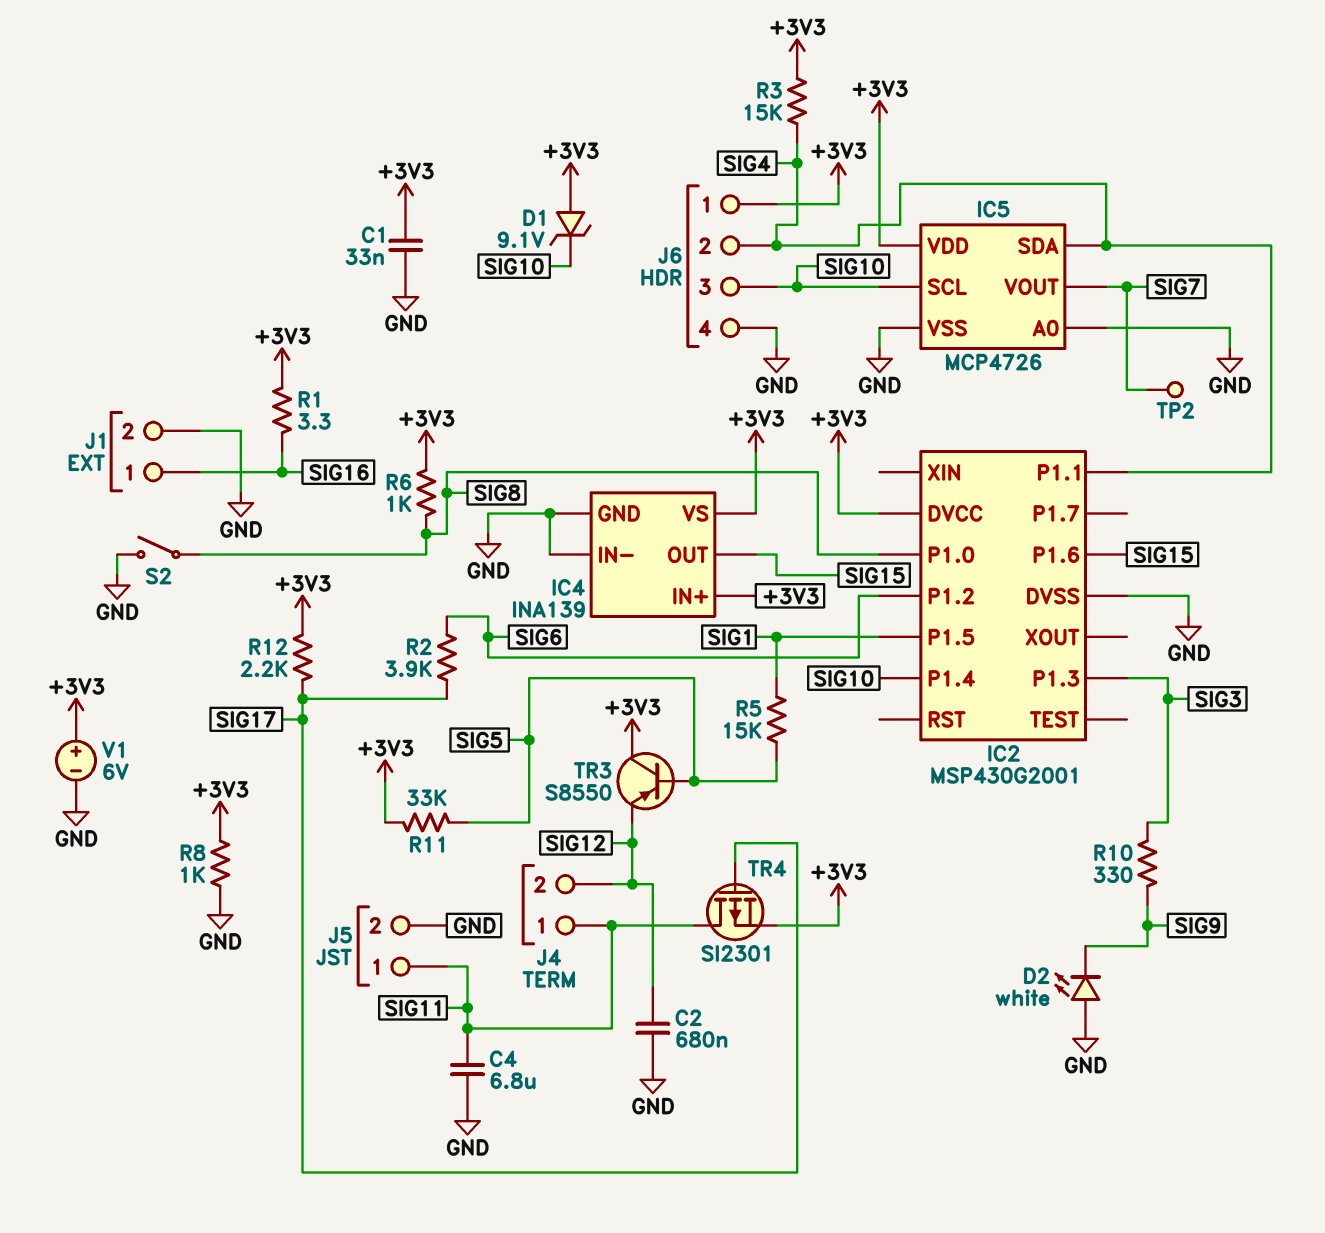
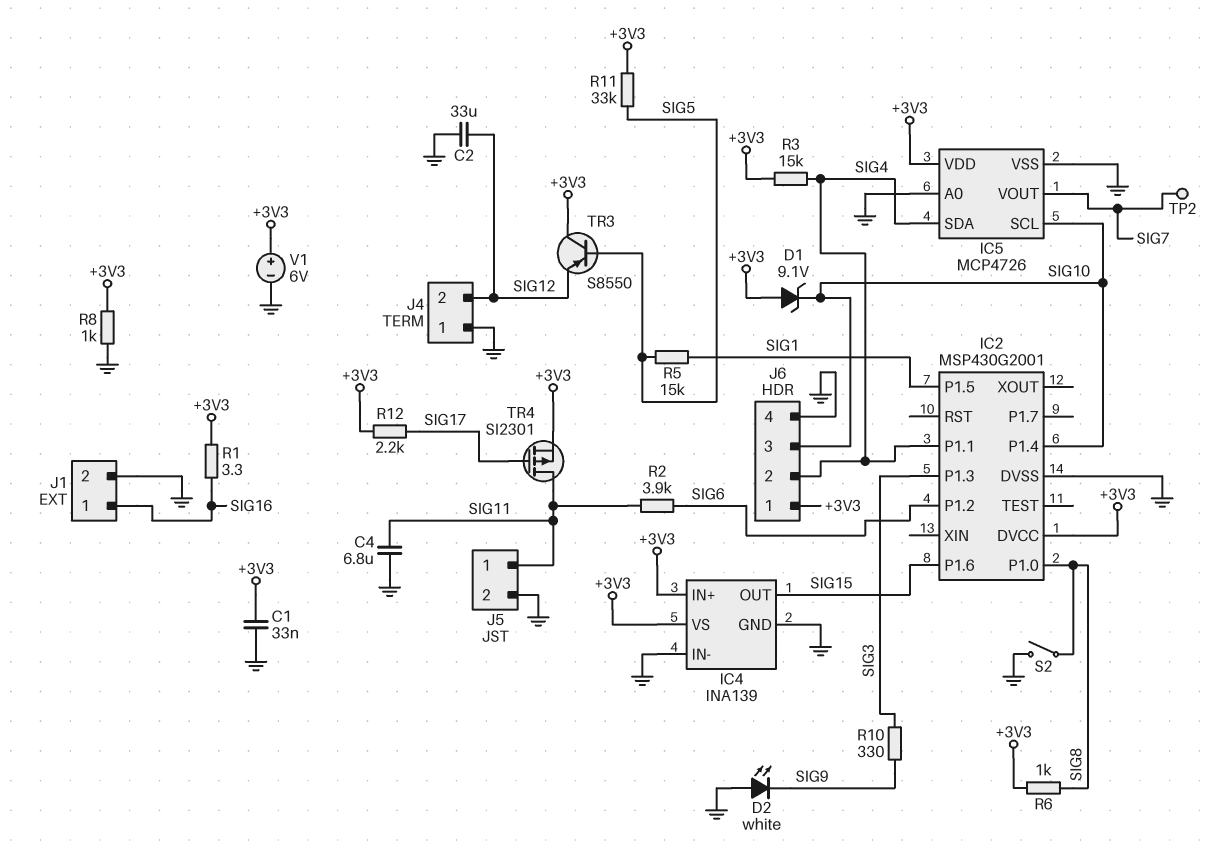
C2: 680nF (GND, SIG12) -> 33uF (GND, SIG12)
J4 pin 1: SIG11 -> GND
R2: 3.9k (SIG6, SIG17) -> 3.9k (SIG6, SIG11)

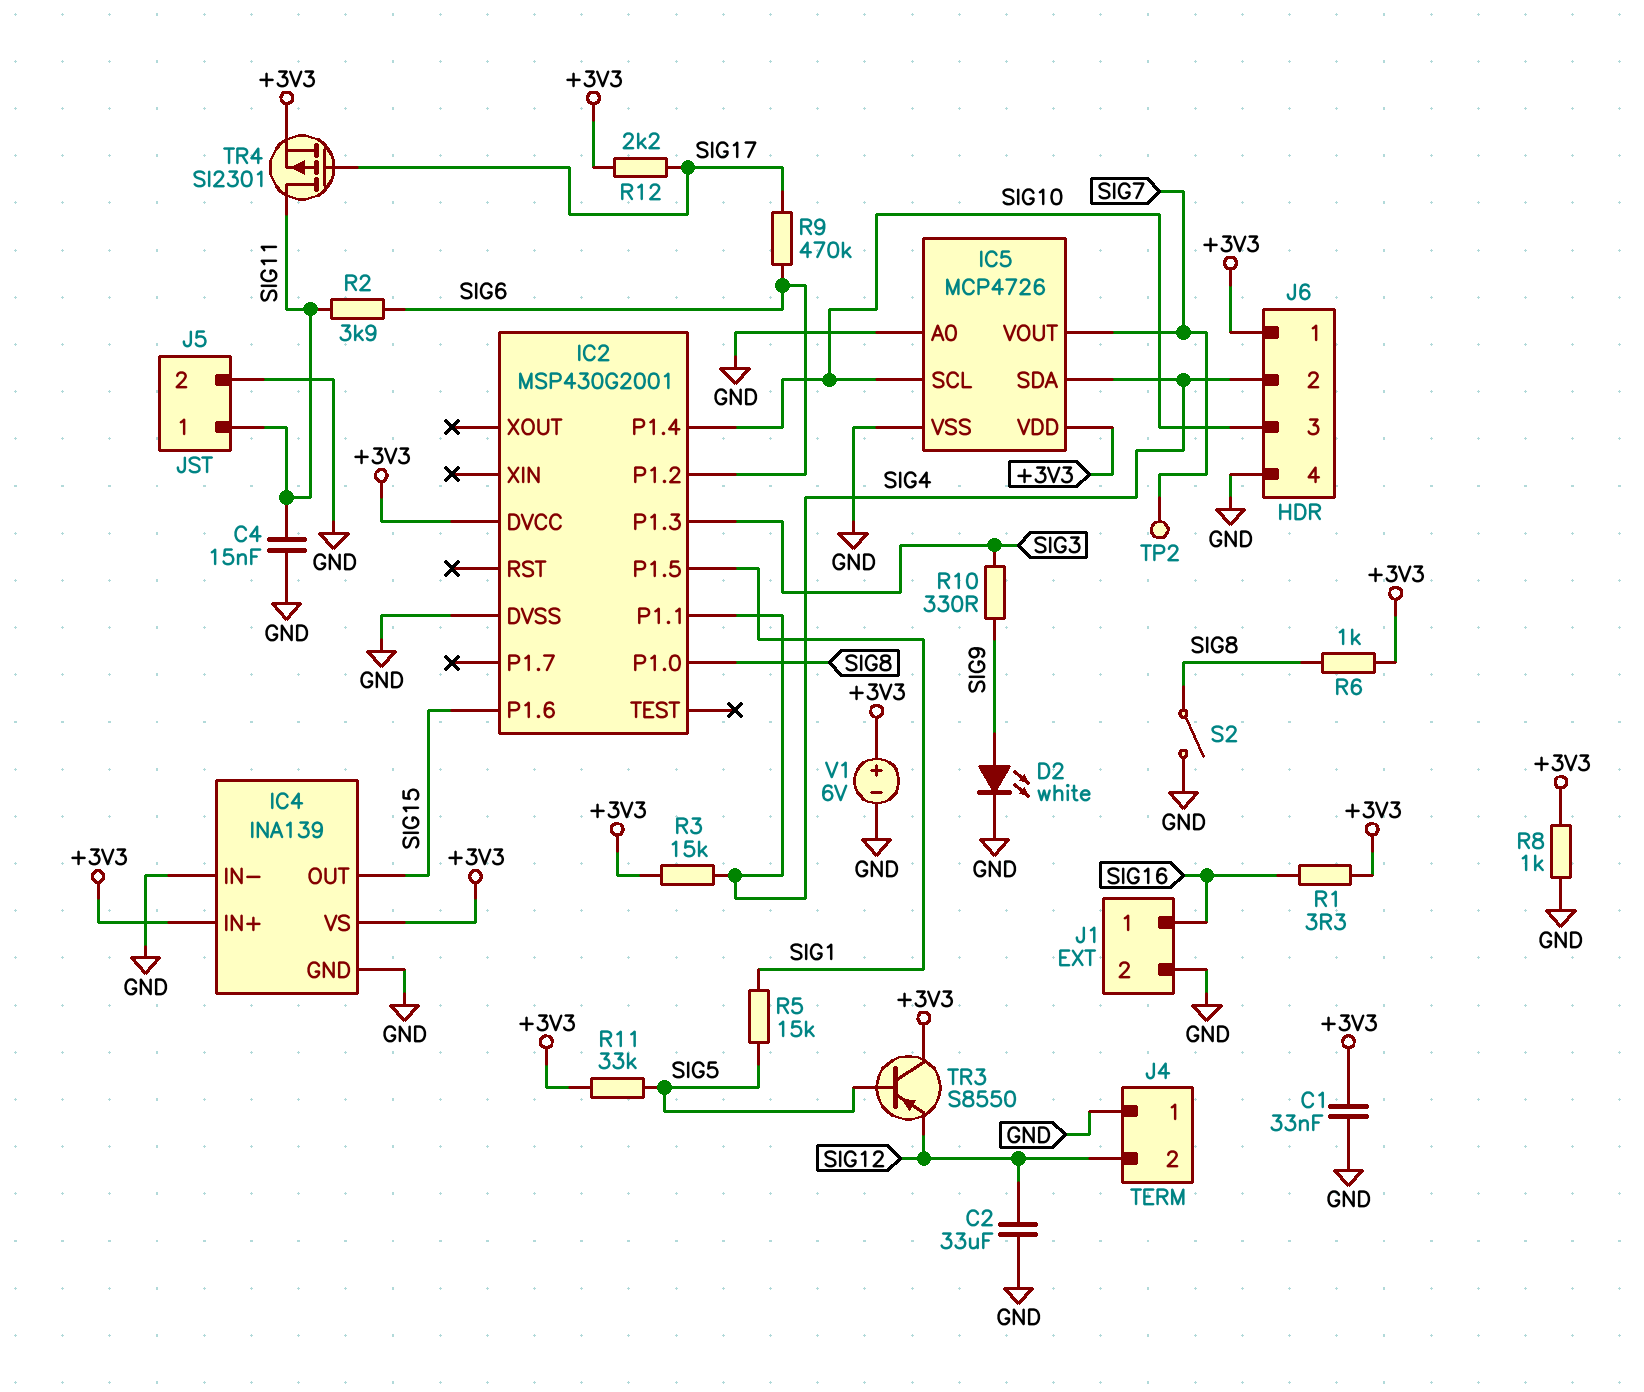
C4: 6.8uF (GND, SIG11) -> 15nF (GND, SIG11)
D1: zener 9.1V (A +3V3, K SIG10) -> none
D2: LED white (A GND, K SIG9) -> LED white (A SIG9, K GND)
R9: none -> 470k (SIG6, SIG17)

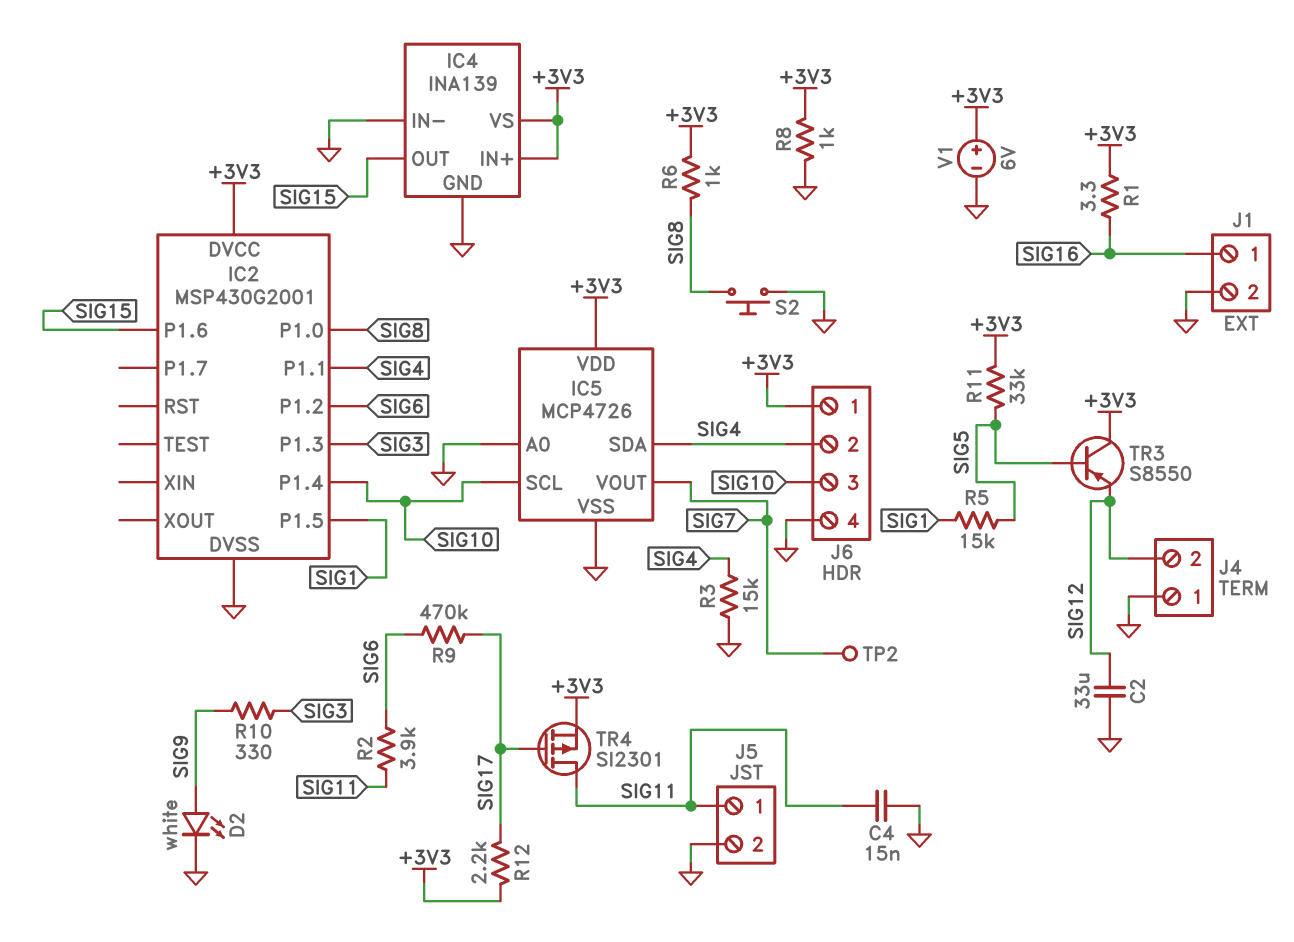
C1: 33nF (+3V3, GND) -> none
R3: 15k (+3V3, SIG4) -> 15k (GND, SIG4)
S2: switch (GND, SIG8) -> button (GND, SIG8)

